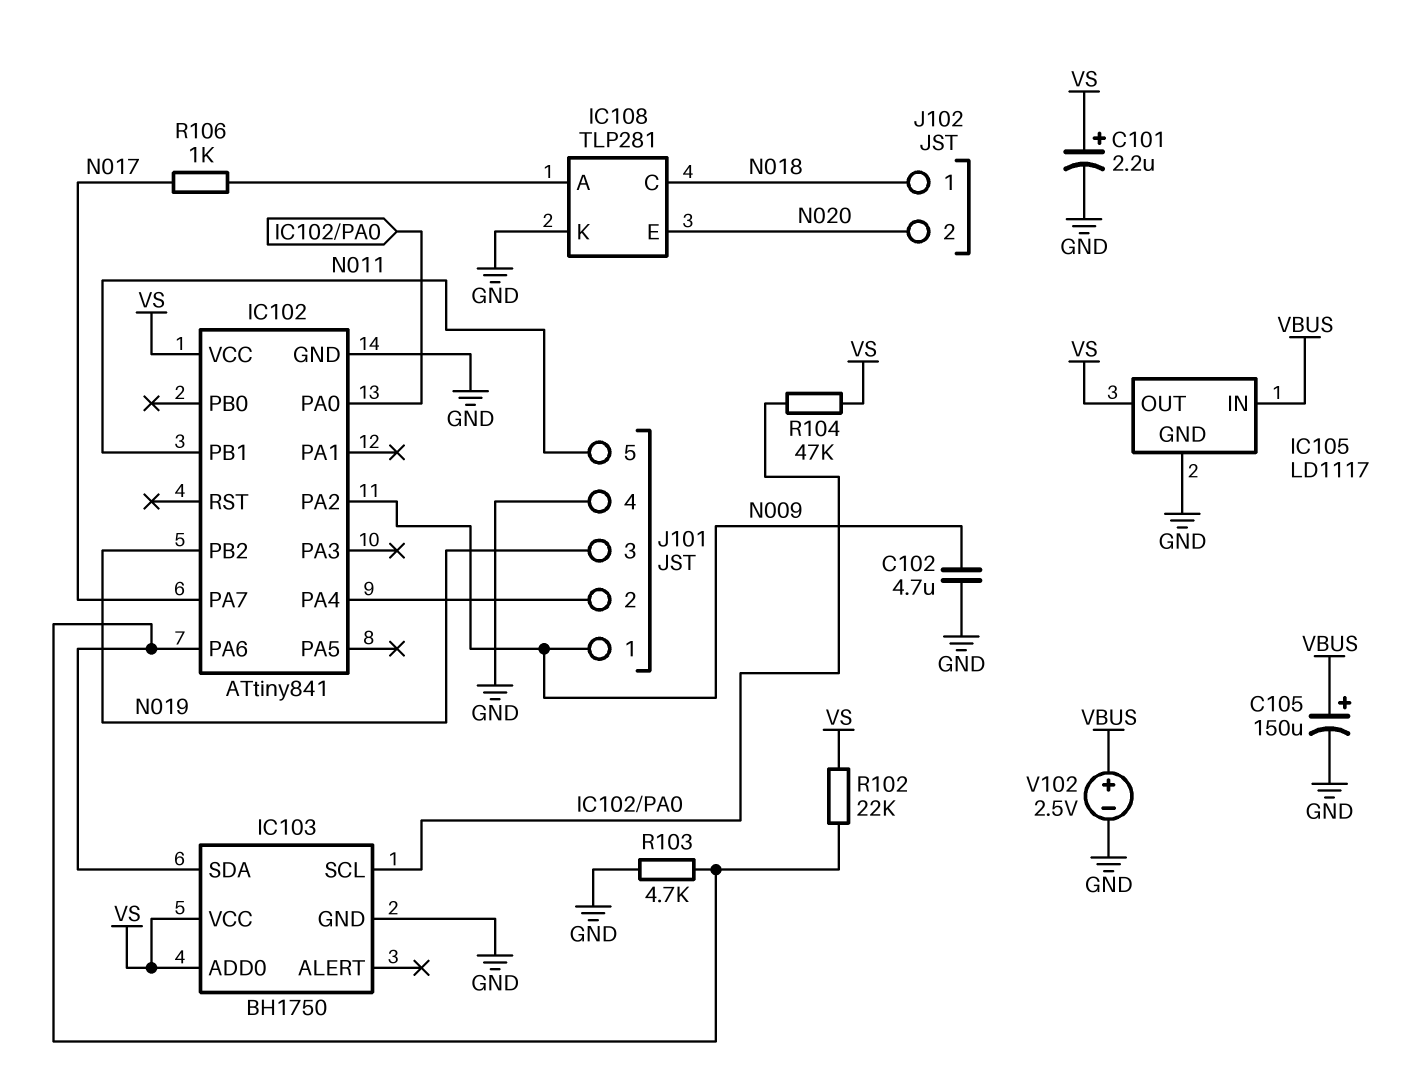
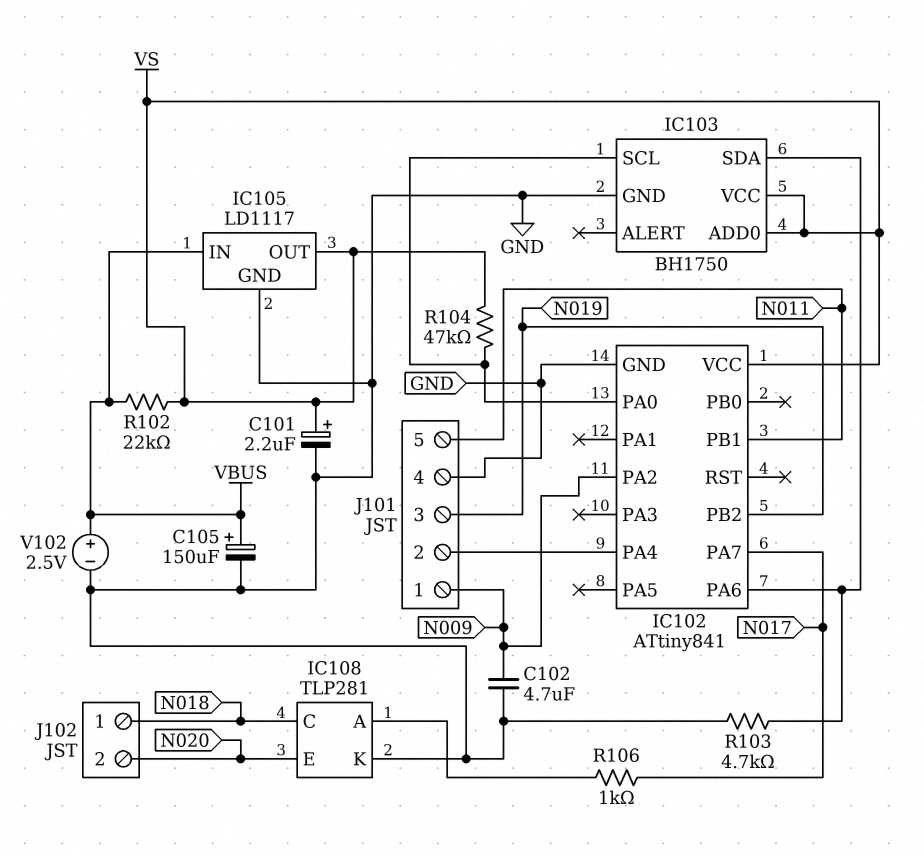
R102: 22k (IC102/PA6, VS) -> 22k (VBUS, VS)

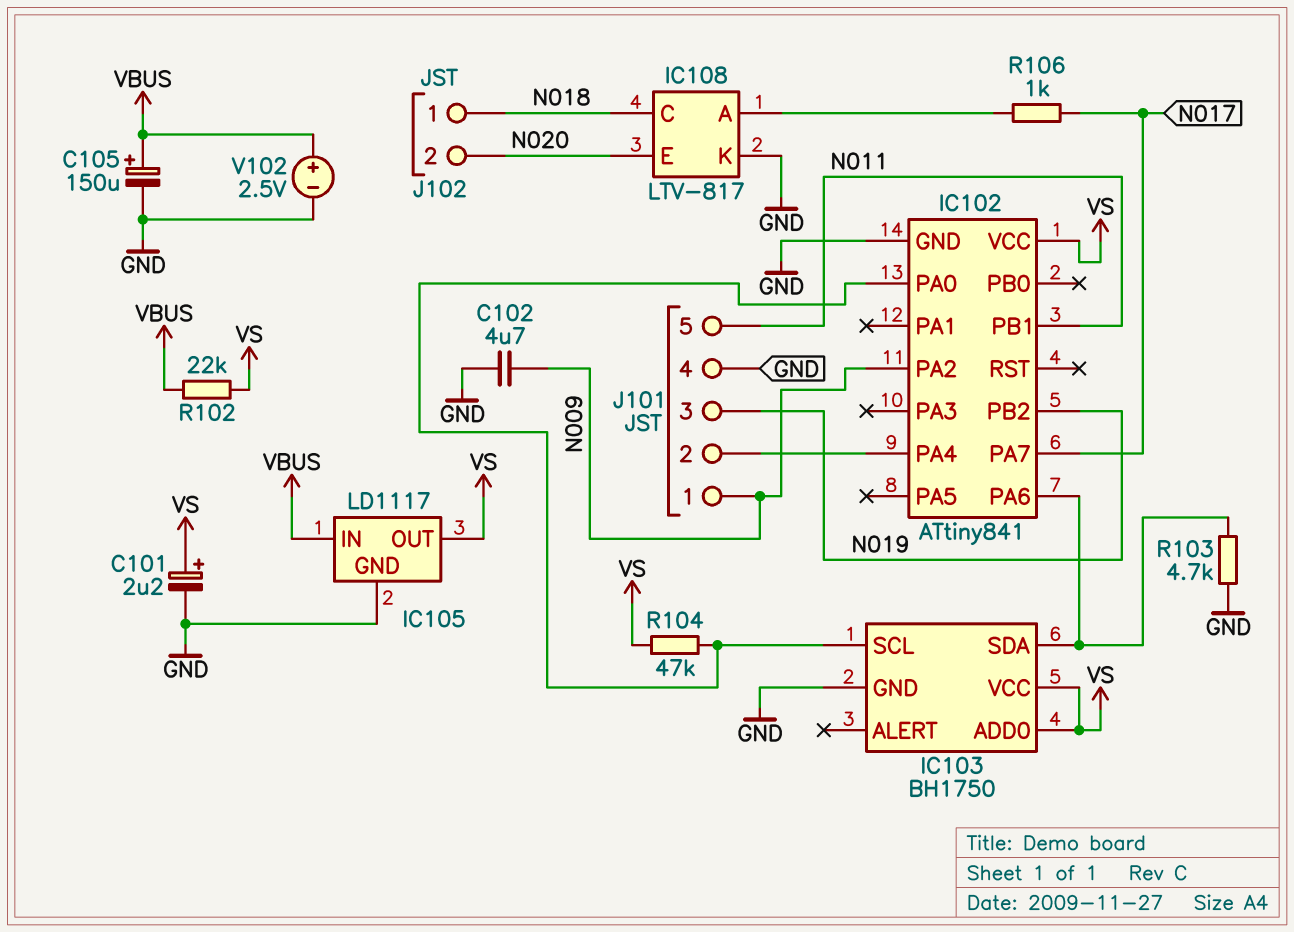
IC108: TLP281 -> LTV-817

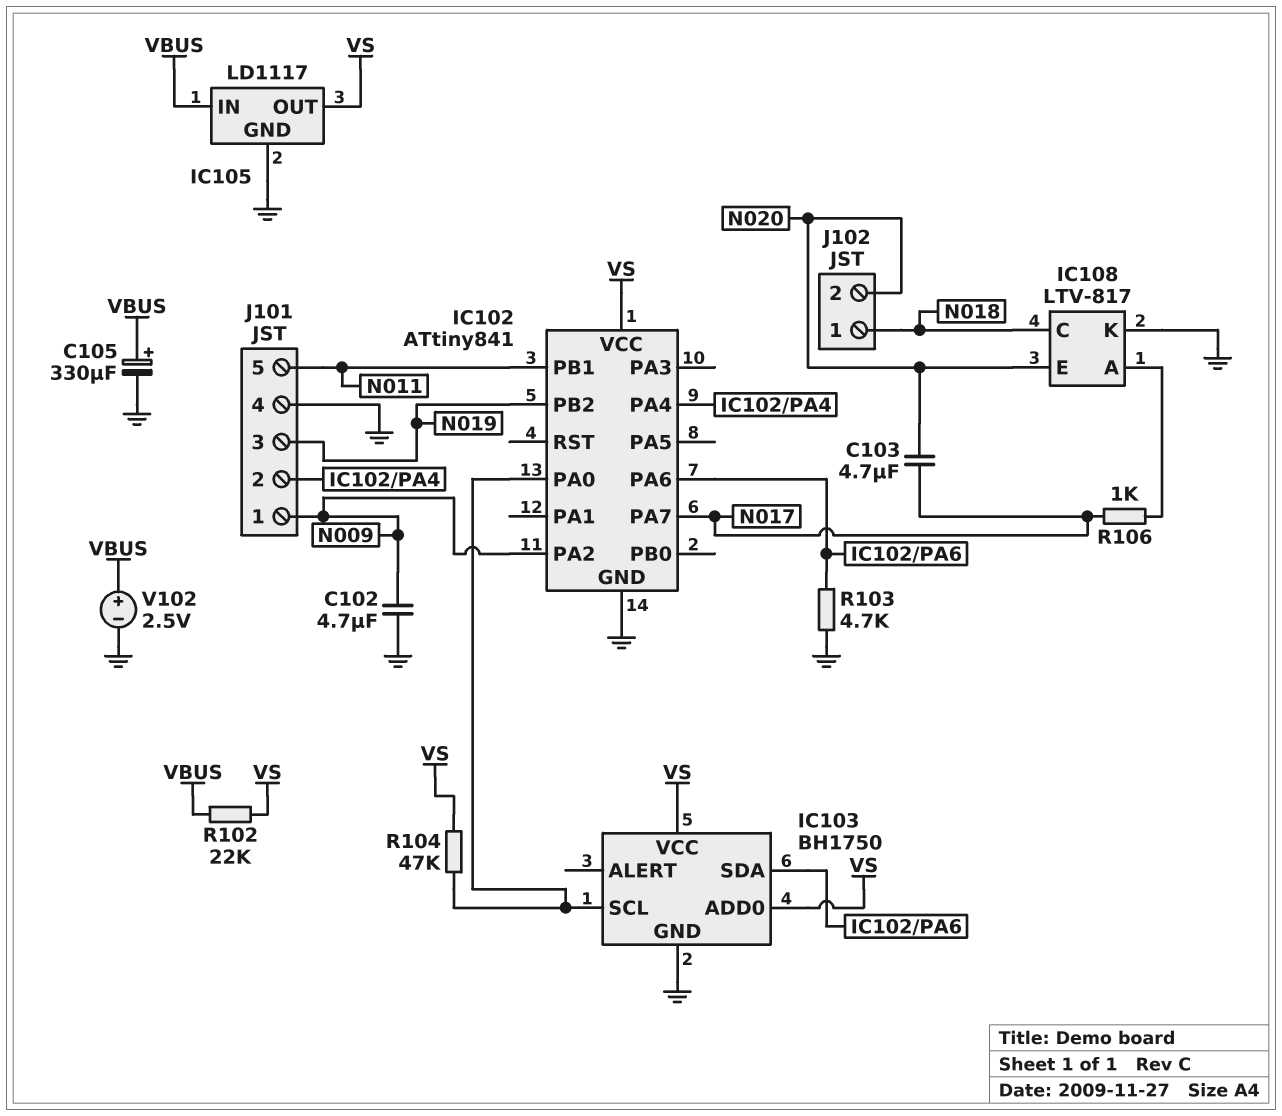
C101: 2.2uF (plus VS, minus GND) -> none
C103: none -> 4.7uF (N017, N020)
C105: 150uF (plus VBUS, minus GND) -> 330uF (plus VBUS, minus GND)

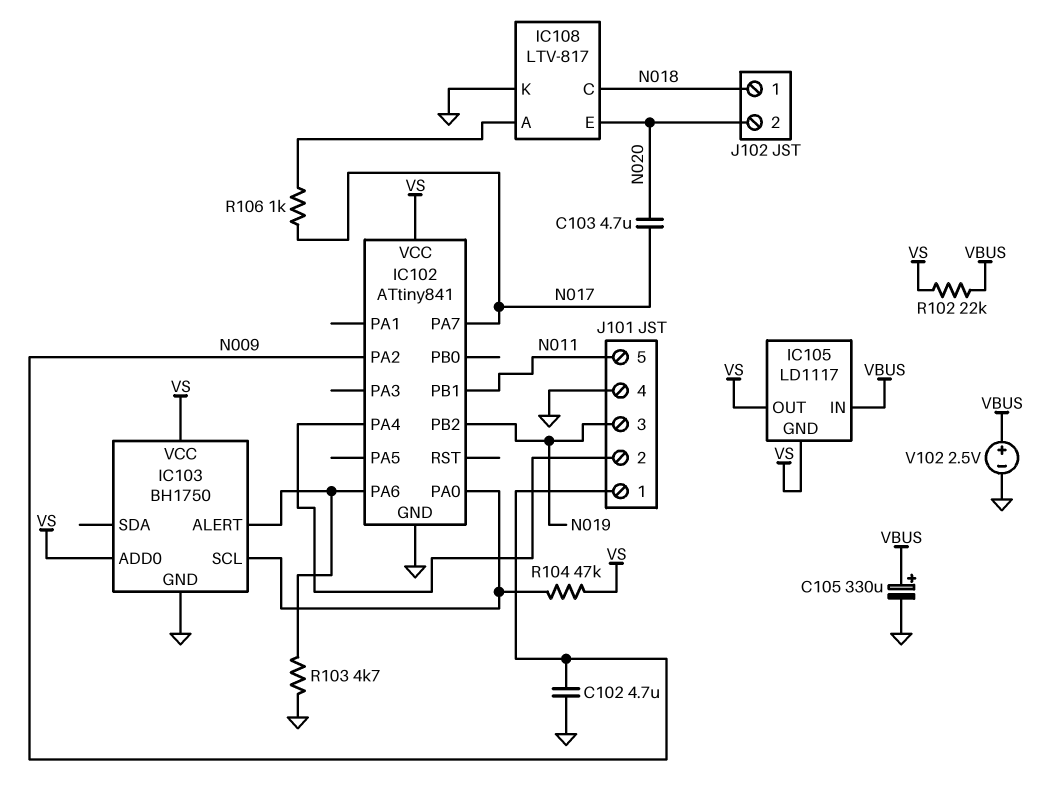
IC103 pin ALERT: none -> IC102/PA6
IC103 pin SDA: IC102/PA6 -> none
IC105 pin GND: GND -> VS

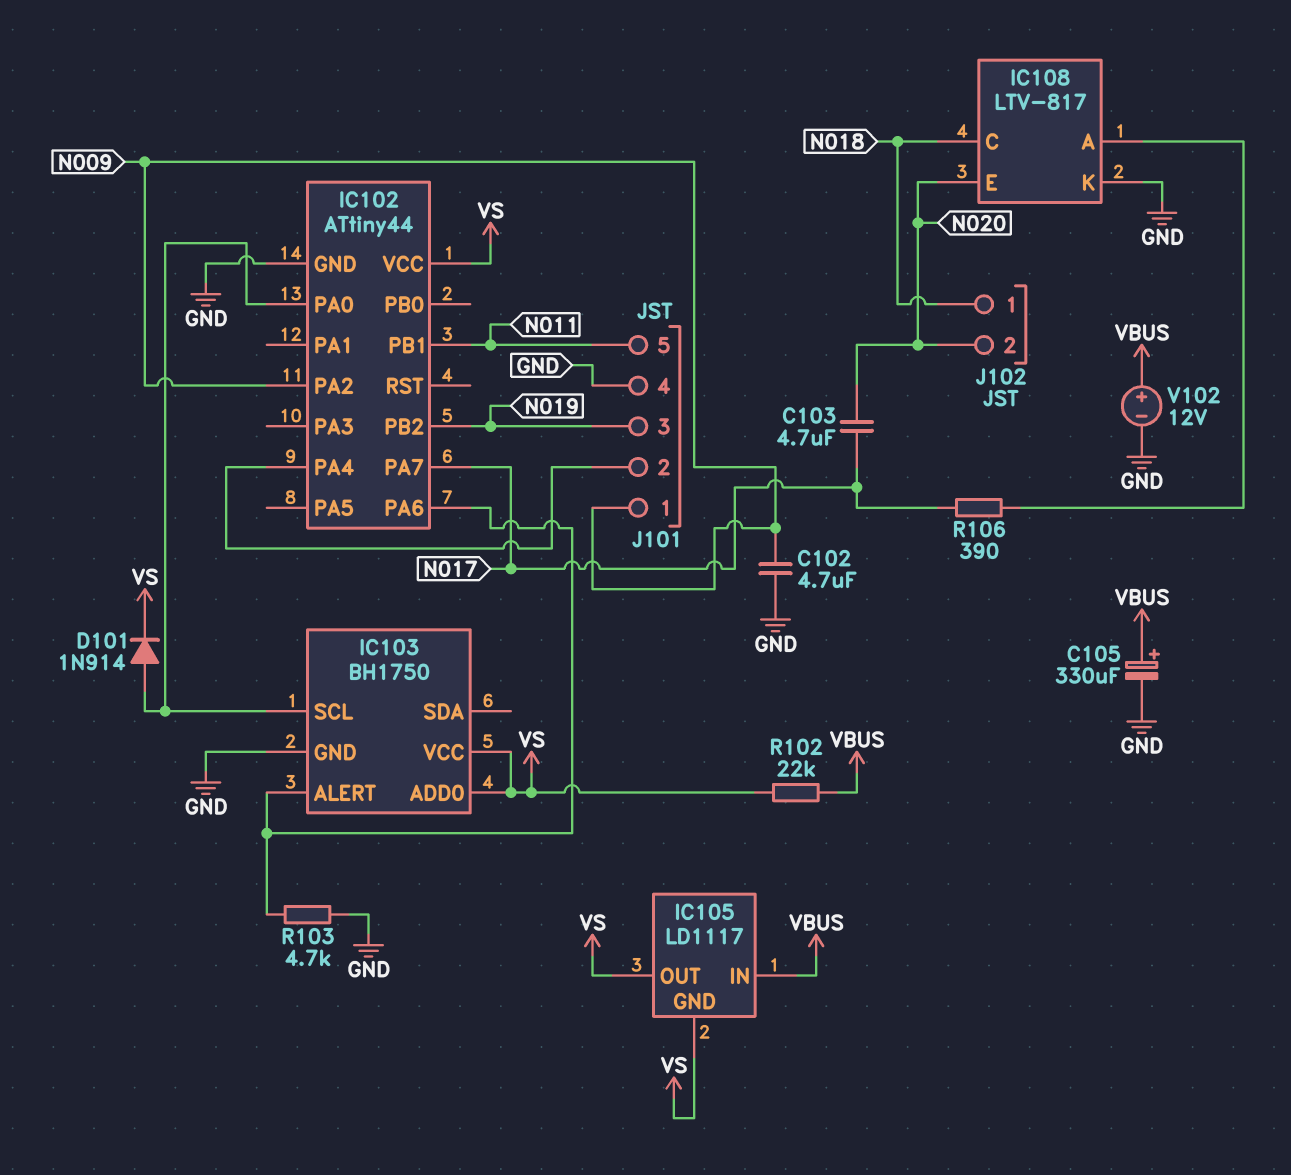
D101: none -> diode 1N914 (A IC102/PA0, K VS)
IC102: ATtiny841 -> ATtiny44
R104: 47k (IC102/PA0, VS) -> none
R106: 1k (IC108/A, N017) -> 390 (IC108/A, N017)
V102: 2.5V (plus VBUS, minus GND) -> 12V (plus VBUS, minus GND)

